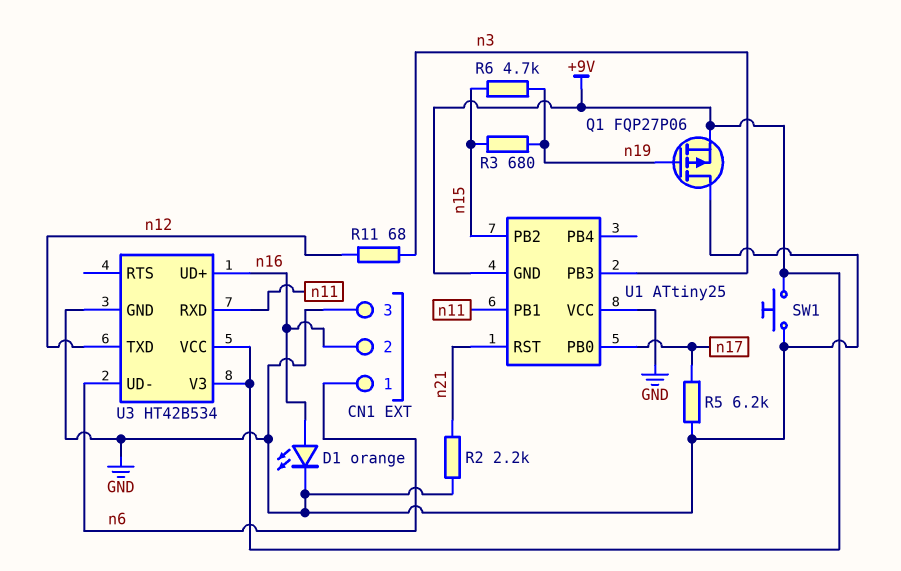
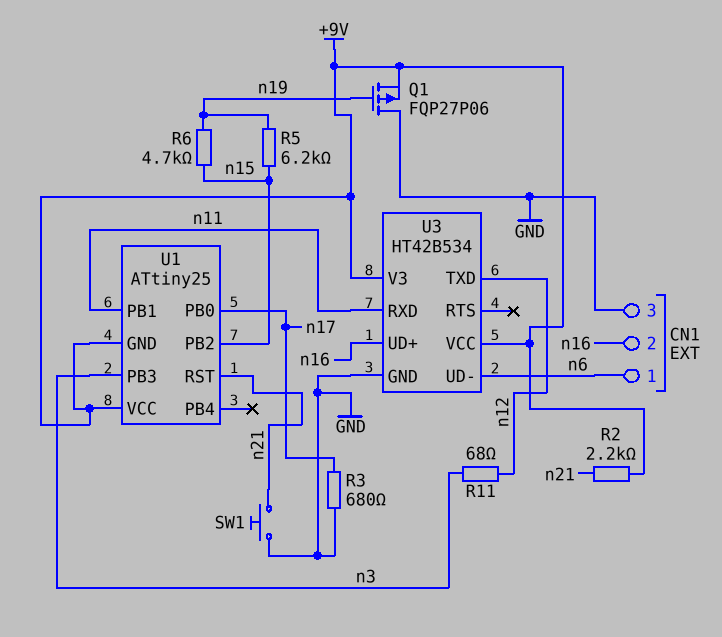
D1: LED orange (A n16, K GND) -> none
R2: 2.2k (GND, n21) -> 2.2k (+9V, n21)
R3: 680 (n15, n19) -> 680 (GND, n17)
R5: 6.2k (GND, n17) -> 6.2k (n15, n19)
SW1: button (+9V, GND) -> button (GND, n21)
U1 pin VCC: GND -> +9V

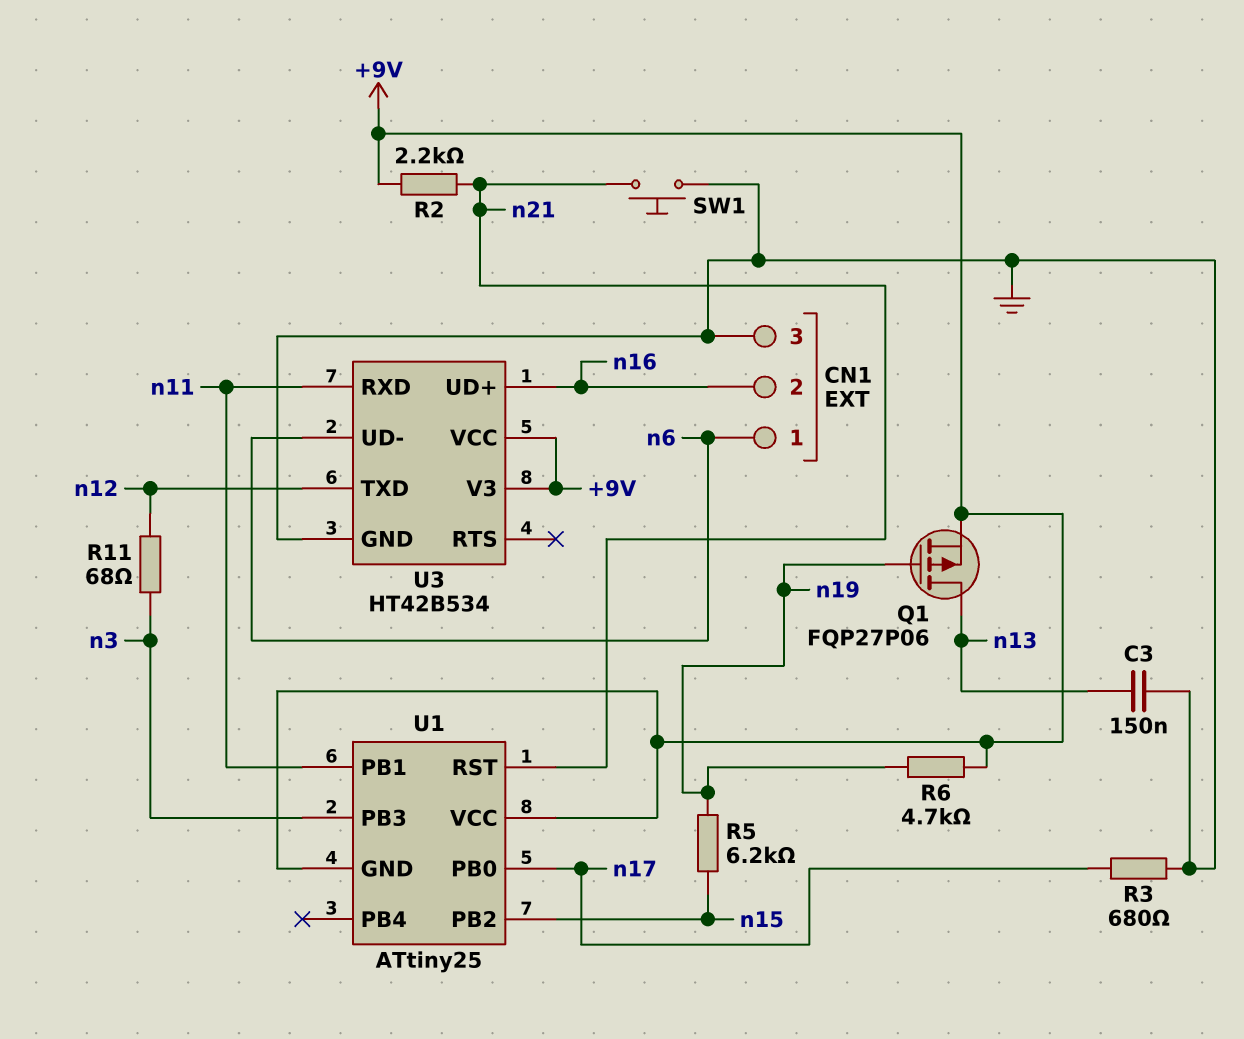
C3: none -> 150nF (GND, n13)
Q1: PMOS FQP27P06 (G n19, D GND, S +9V) -> PMOS FQP27P06 (G n19, D n13, S +9V)
R6: 4.7k (n15, n19) -> 4.7k (+9V, n19)

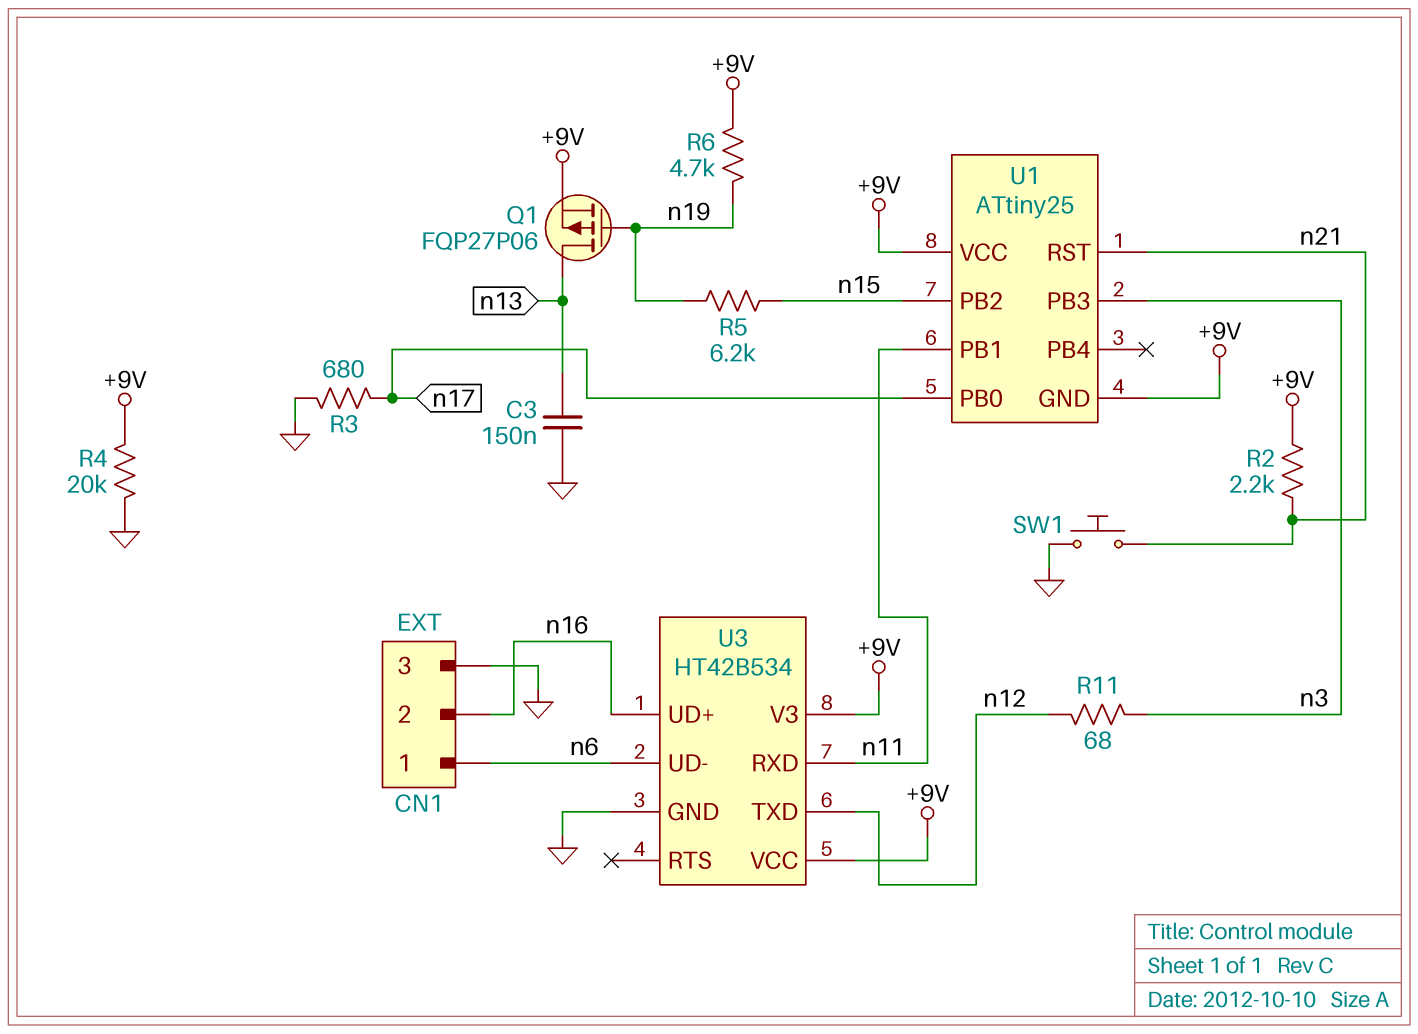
R4: none -> 20k (+9V, GND)

